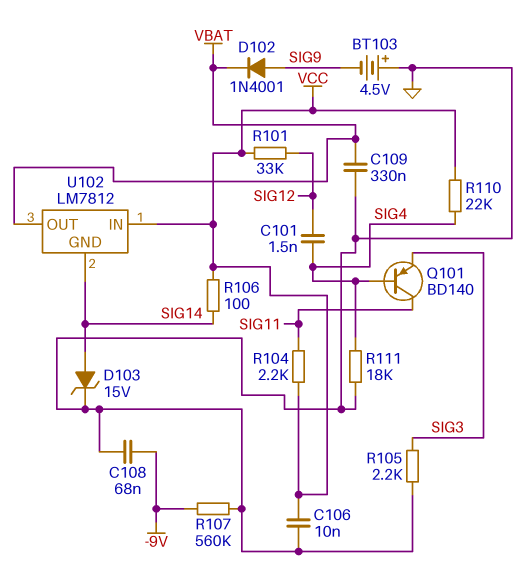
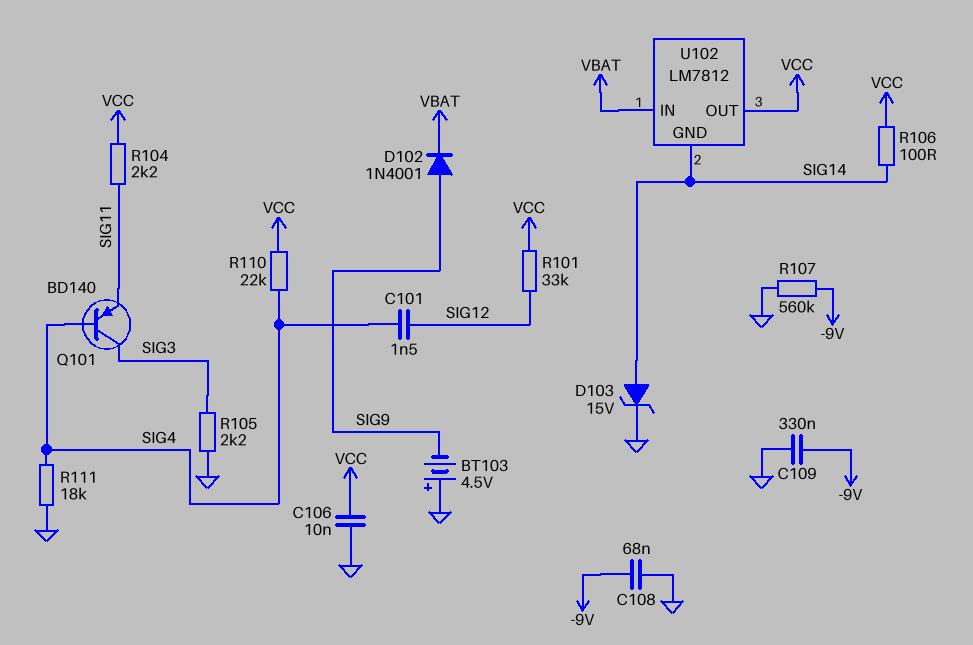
C109: 330nF (GND, VBAT) -> 330nF (-9V, GND)
Q101: PNP BD140 (B SIG4, C SIG11, E SIG3) -> PNP BD140 (B SIG4, C SIG3, E SIG11)
U102 pin IN: VCC -> VBAT
U102 pin OUT: VBAT -> VCC

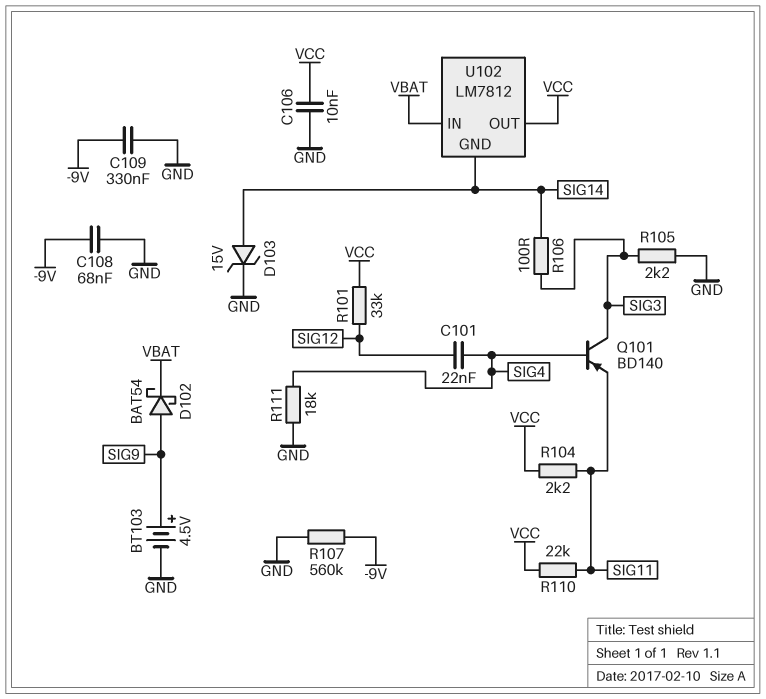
BT103: 4.5V (plus GND, minus SIG9) -> 4.5V (plus SIG9, minus GND)
C101: 1.5nF (SIG4, SIG12) -> 22nF (SIG4, SIG12)
D102: diode 1N4001 (A SIG9, K VBAT) -> schottky BAT54 (A SIG9, K VBAT)
R106: 100 (SIG14, VCC) -> 100 (SIG3, SIG14)
R110: 22k (SIG4, VCC) -> 22k (SIG11, VCC)

